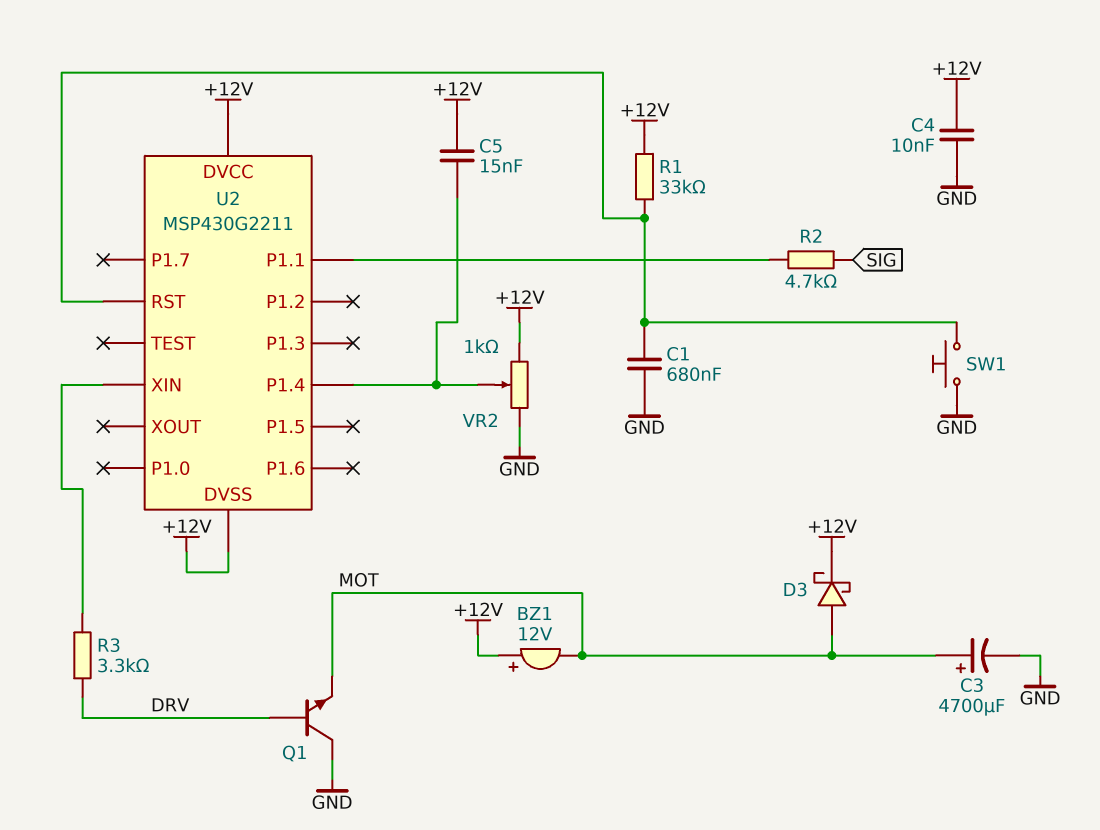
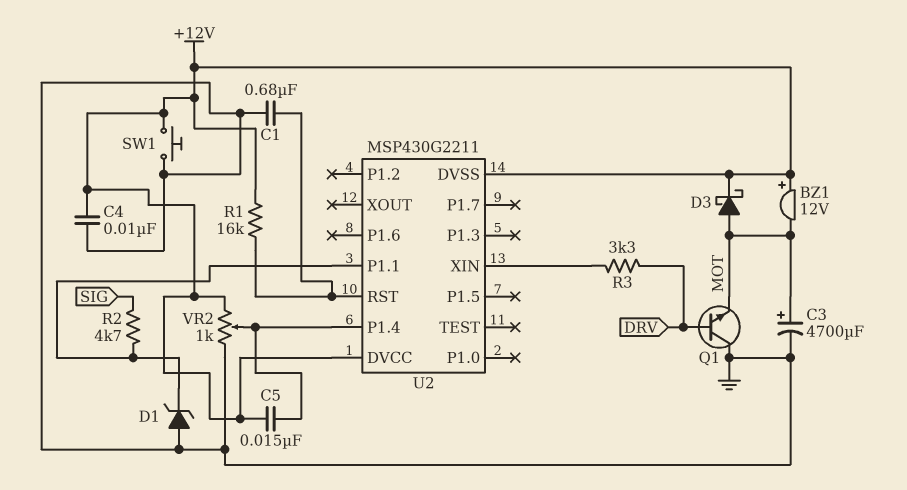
D1: none -> zener (A GND, K U2/P1.1)
R1: 33k (+12V, U2/RST) -> 16k (+12V, U2/RST)
SW1: button (GND, U2/RST) -> button (+12V, GND)

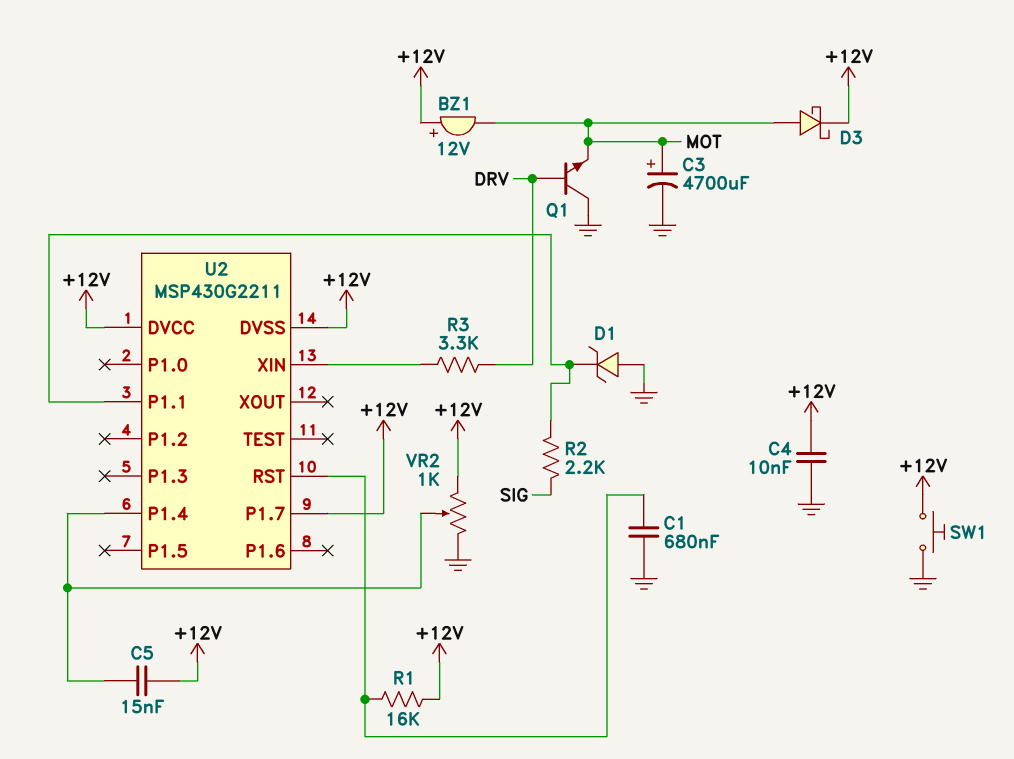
R2: 4.7k (SIG, U2/P1.1) -> 2.2k (SIG, U2/P1.1)
U2 pin P1.7: none -> +12V

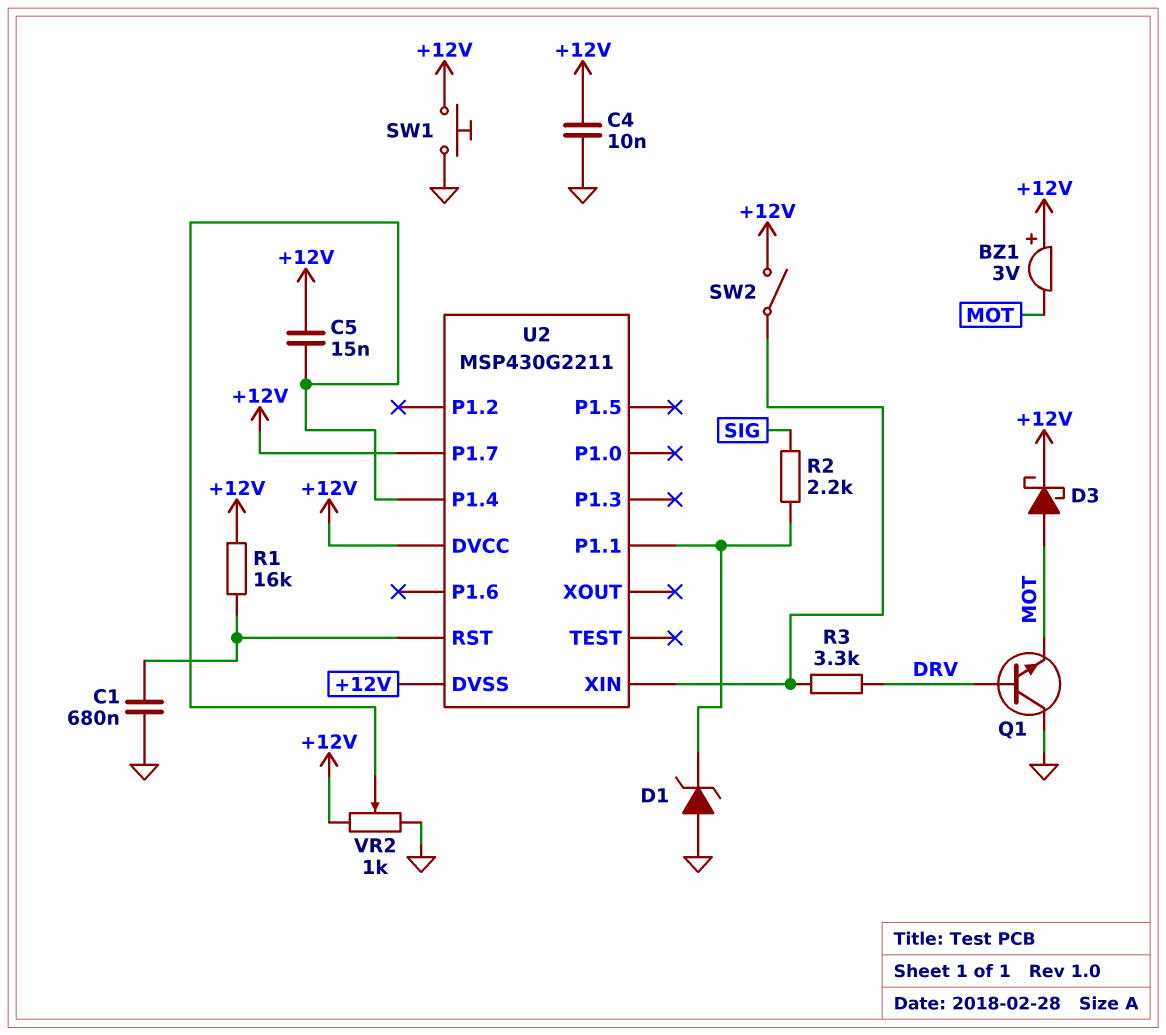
BZ1: buzzer 12V (plus +12V, minus MOT) -> buzzer 3V (plus +12V, minus MOT)
C3: 4700uF (plus MOT, minus GND) -> none
SW2: none -> switch (+12V, U2/XIN)

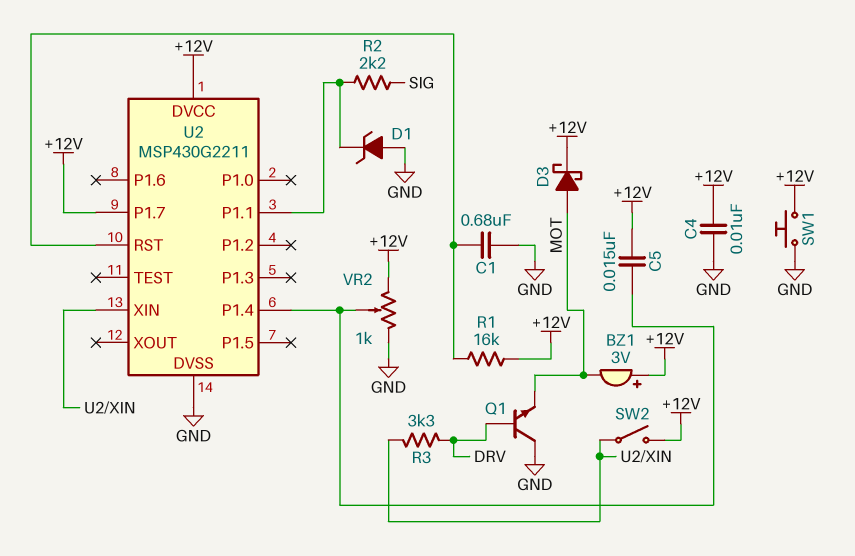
U2 pin DVSS: +12V -> GND

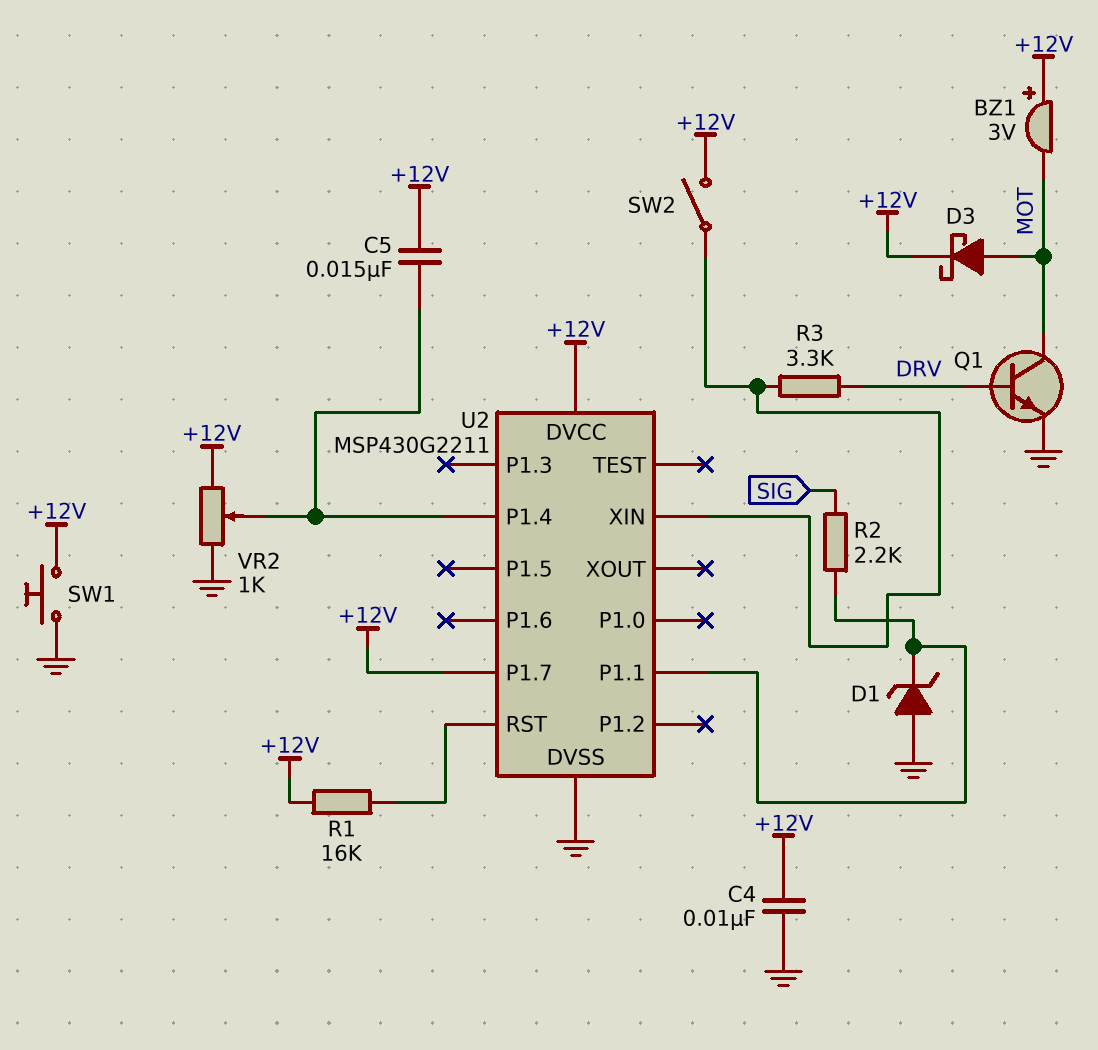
C1: 680nF (GND, U2/RST) -> none
Q1: NPN (B DRV, C GND, E MOT) -> NPN (B DRV, C MOT, E GND)

